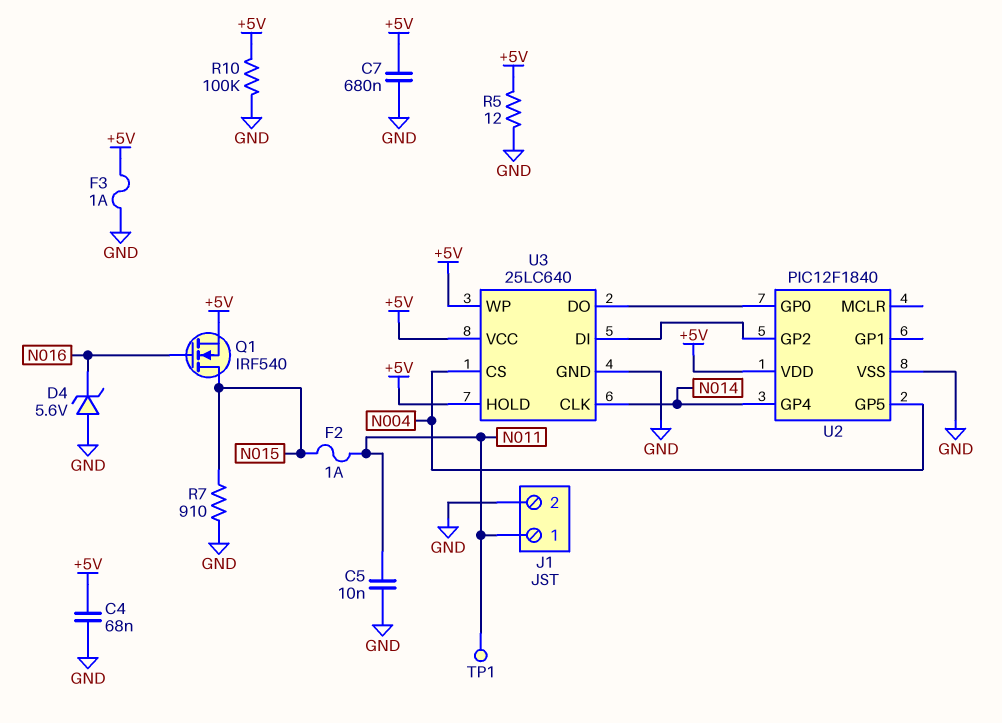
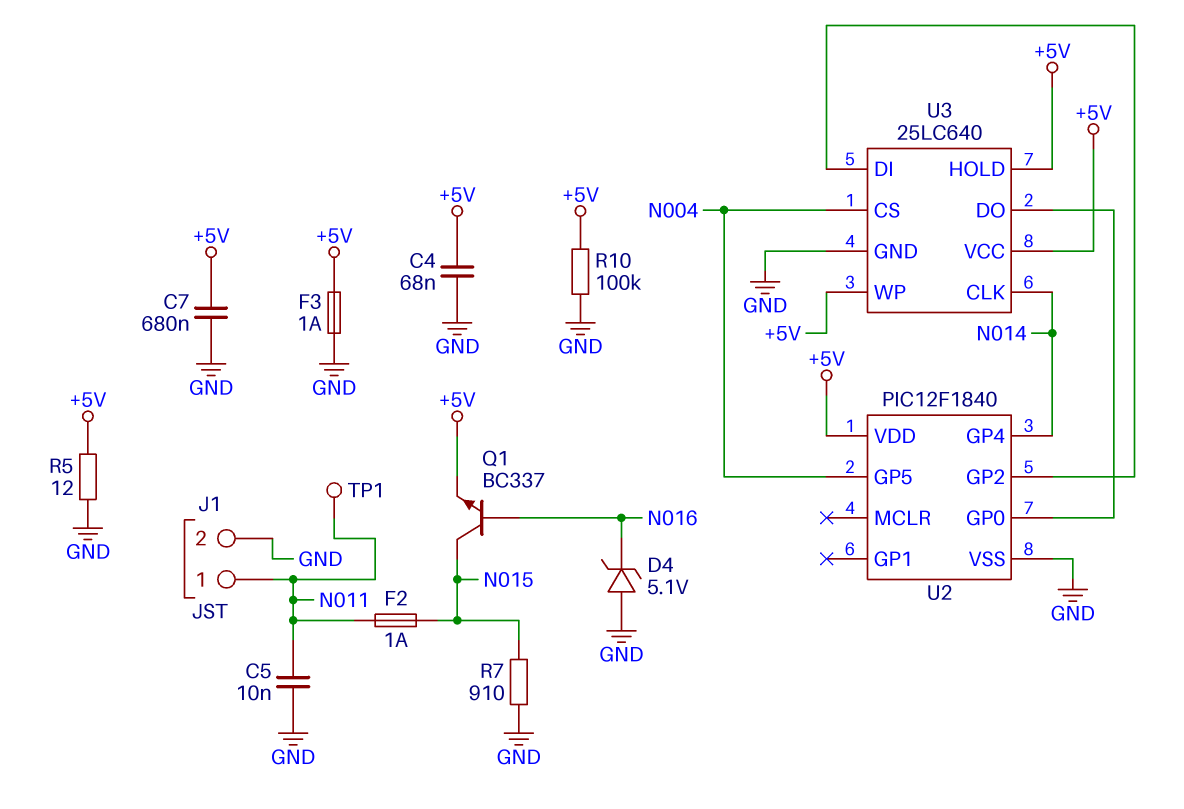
D4: zener 5.6V (A GND, K N016) -> zener 5.1V (A GND, K N016)
Q1: NMOS IRF540 (G N016, D N015, S +5V) -> NPN BC337 (B N016, C N015, E +5V)

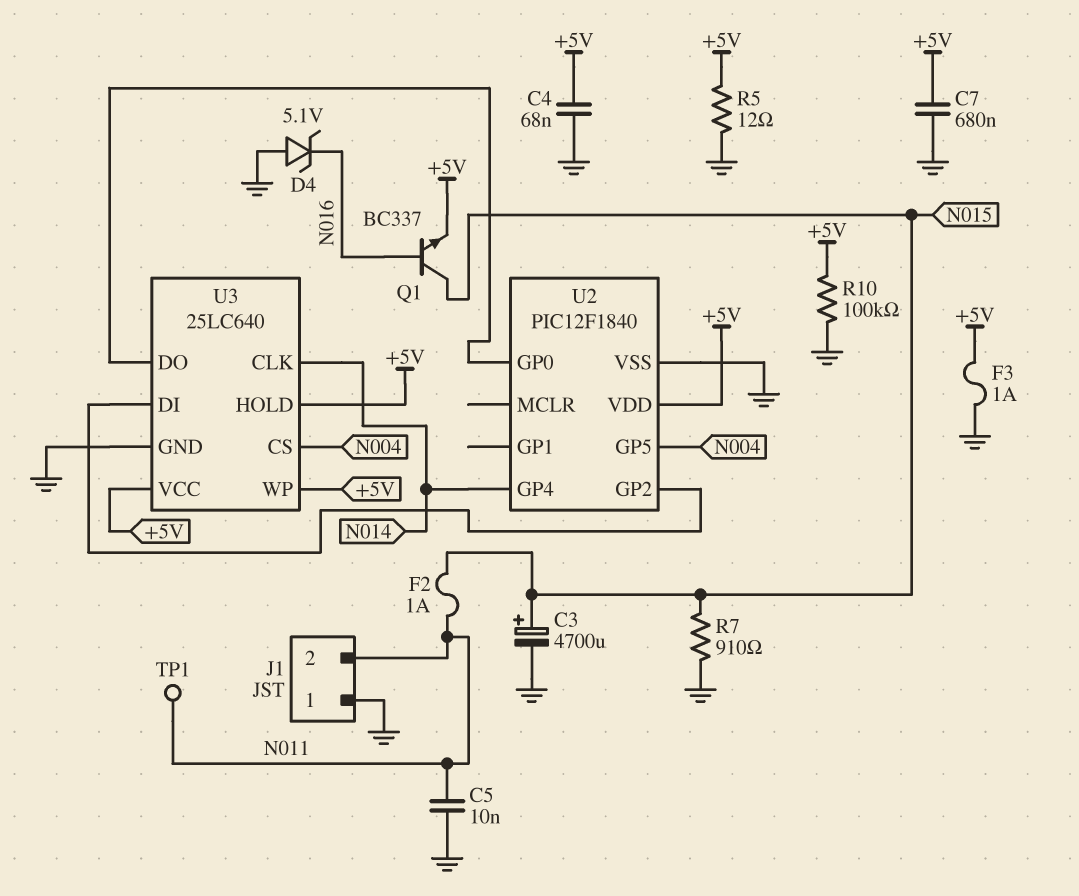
C3: none -> 4700uF (plus N015, minus GND)
J1 pin 1: N011 -> GND
J1 pin 2: GND -> N011

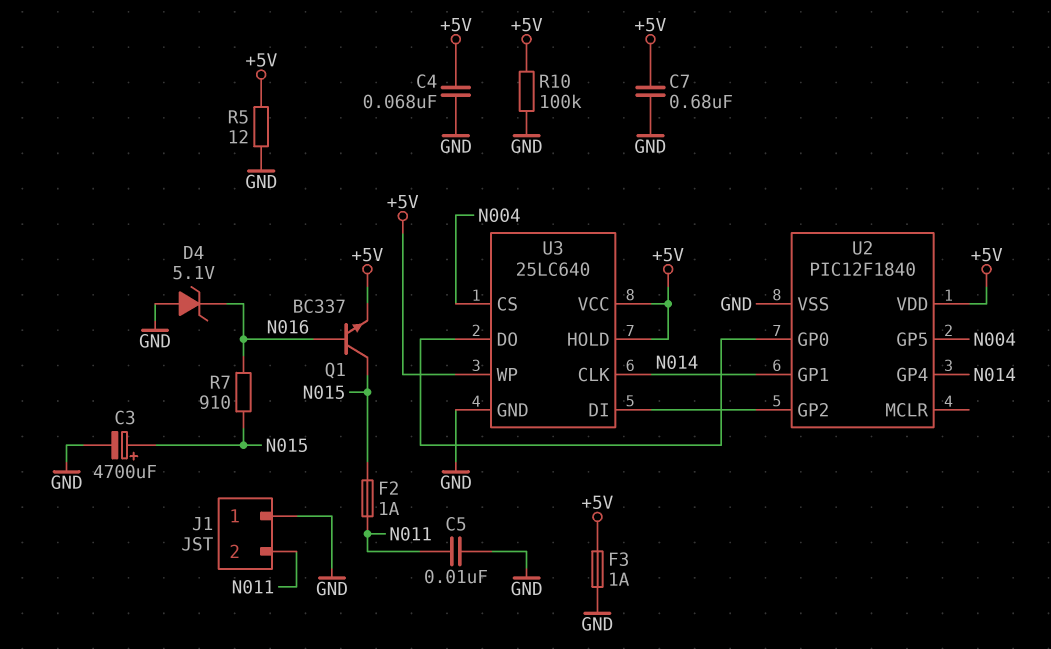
R7: 910 (GND, N015) -> 910 (N015, N016)
TP1: test point (N011) -> none
U2 pin GP1: none -> N014

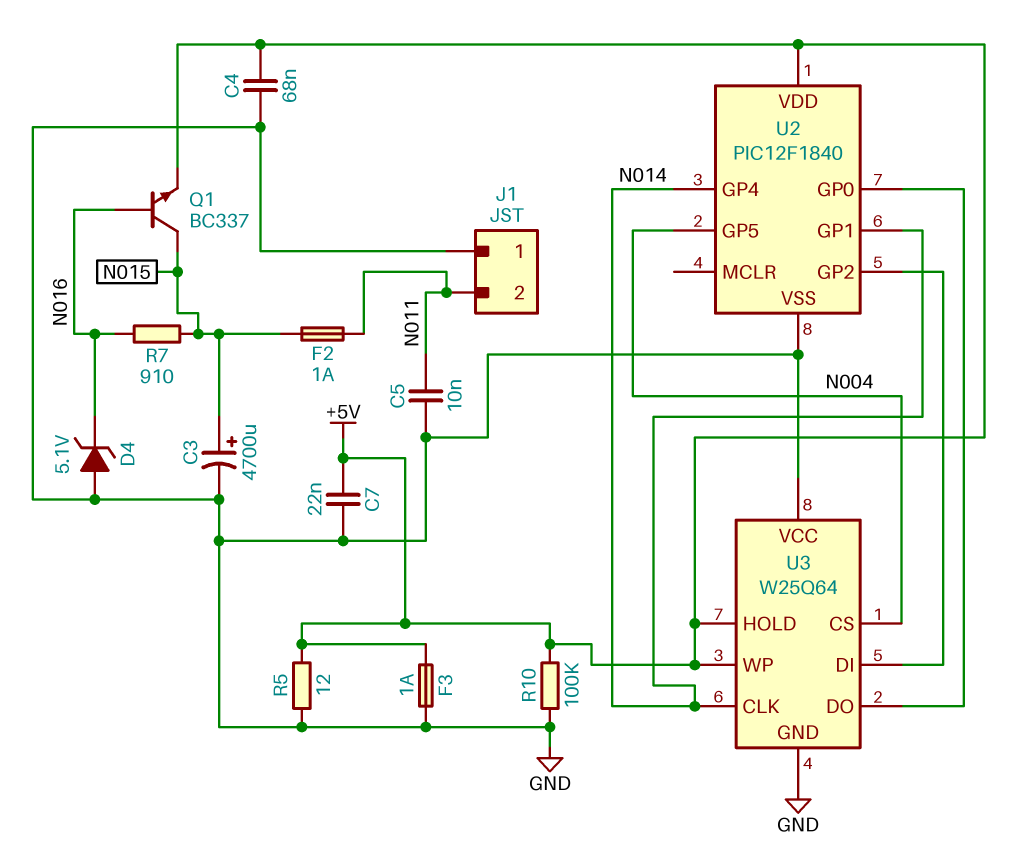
C7: 680nF (+5V, GND) -> 22nF (+5V, GND)
U3: 25LC640 -> W25Q64
U3 pin VCC: +5V -> GND

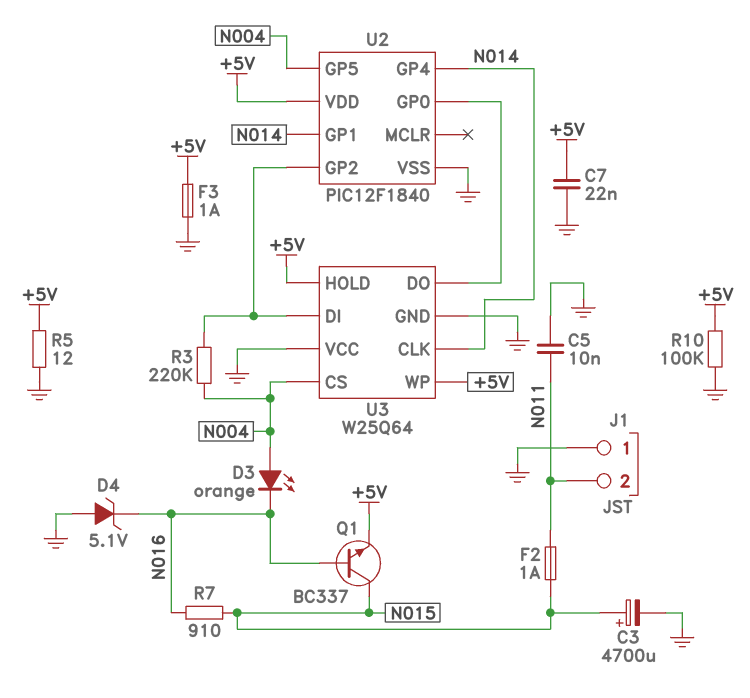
C4: 68nF (+5V, GND) -> none
D3: none -> LED orange (A N004, K N016)
R3: none -> 220k (N004, U2/GP2)

